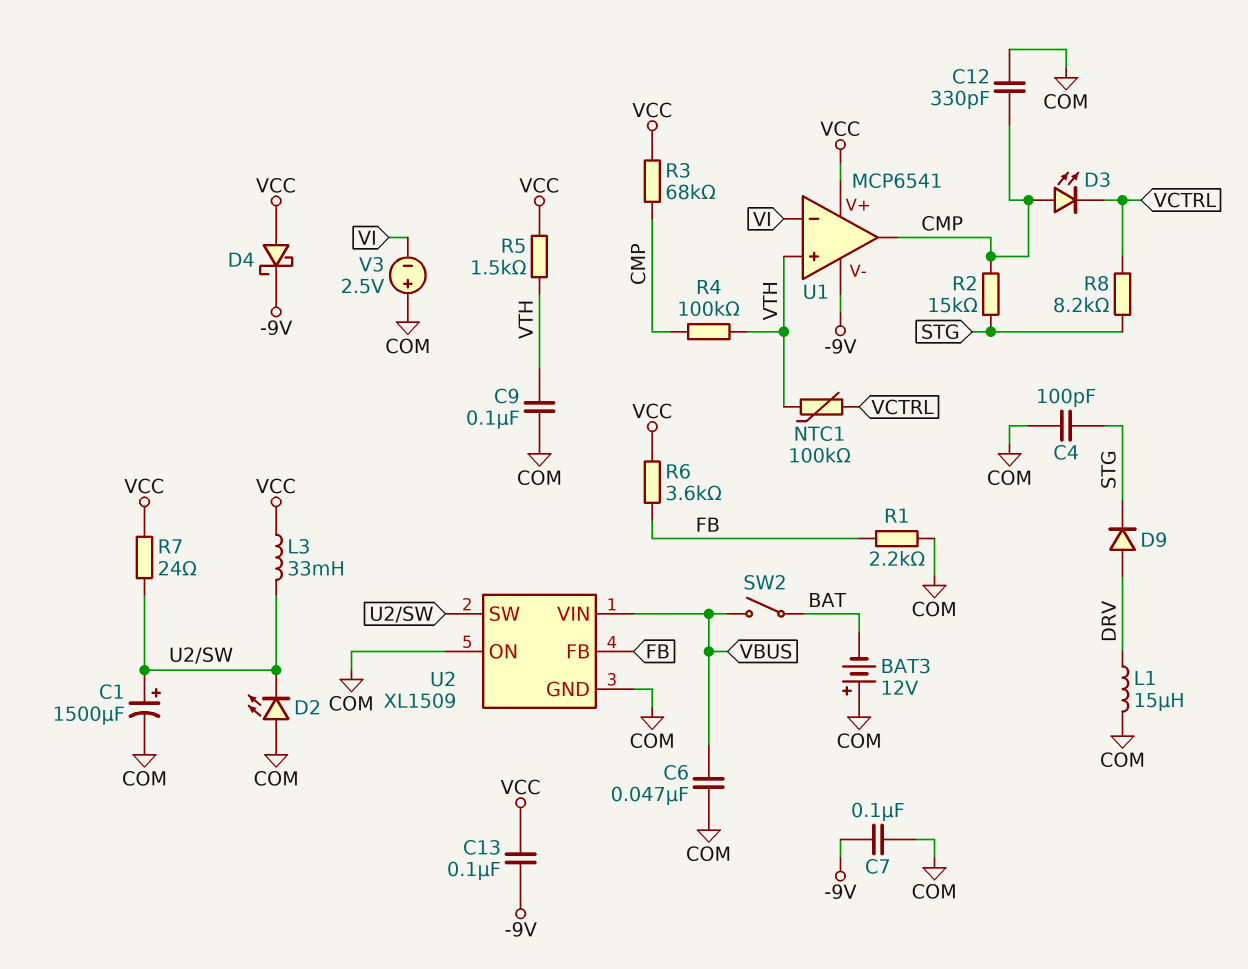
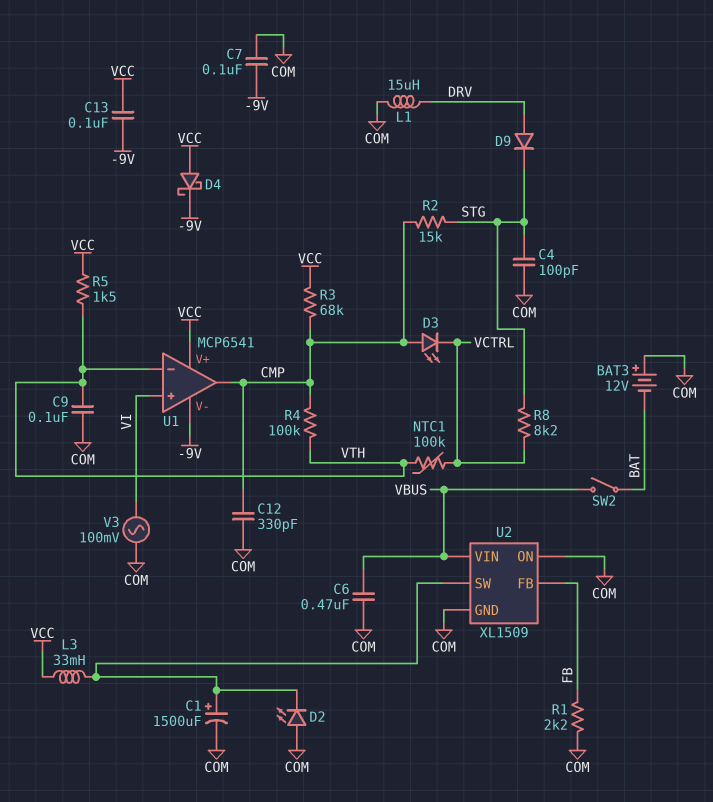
C6: 47nF (COM, VBUS) -> 470nF (COM, VBUS)
R6: 3.6k (FB, VCC) -> none
R7: 24 (U2/SW, VCC) -> none
U1 pin in+: VTH -> VI
U1 pin in-: VI -> VTH
V3: 2.5V (plus COM, minus VI) -> AC 100mV (COM, VI)

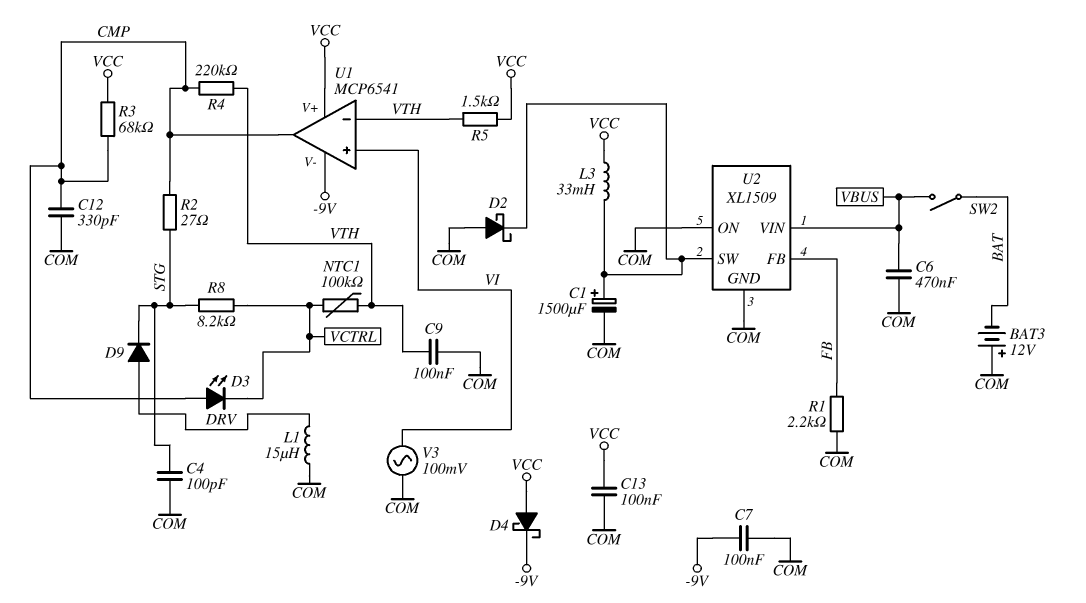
C13: 100nF (-9V, VCC) -> 100nF (COM, VCC)
D2: LED (A COM, K U2/SW) -> schottky (A COM, K U2/SW)
R2: 15k (CMP, STG) -> 27 (CMP, STG)
R4: 100k (CMP, VTH) -> 220k (CMP, VTH)

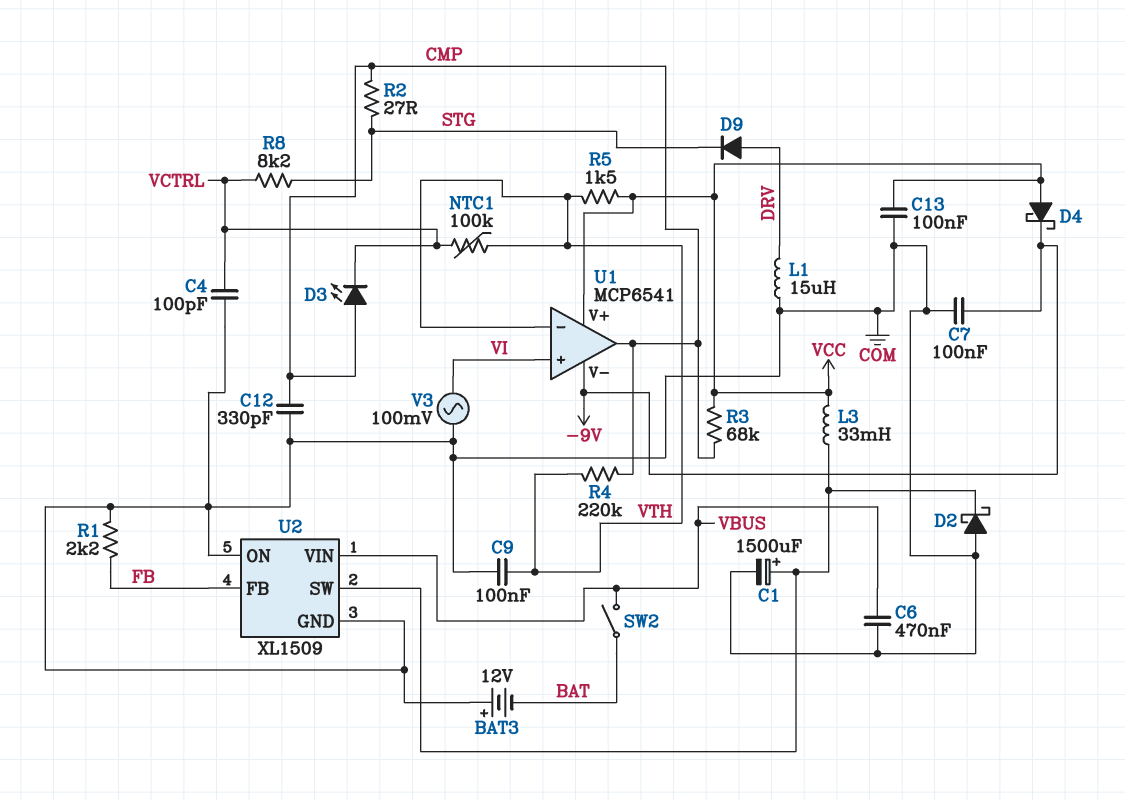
C4: 100pF (COM, STG) -> 100pF (COM, VCTRL)

